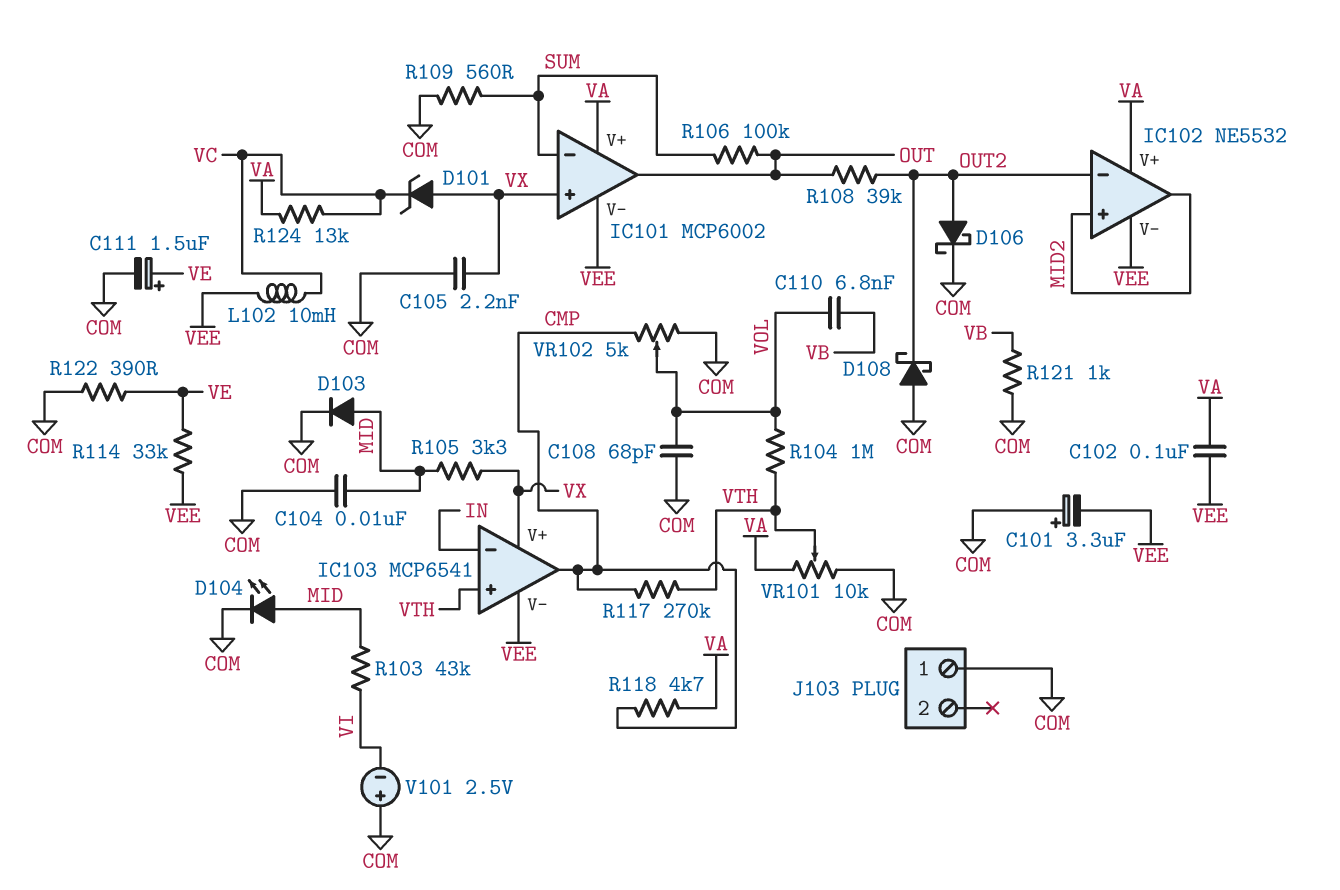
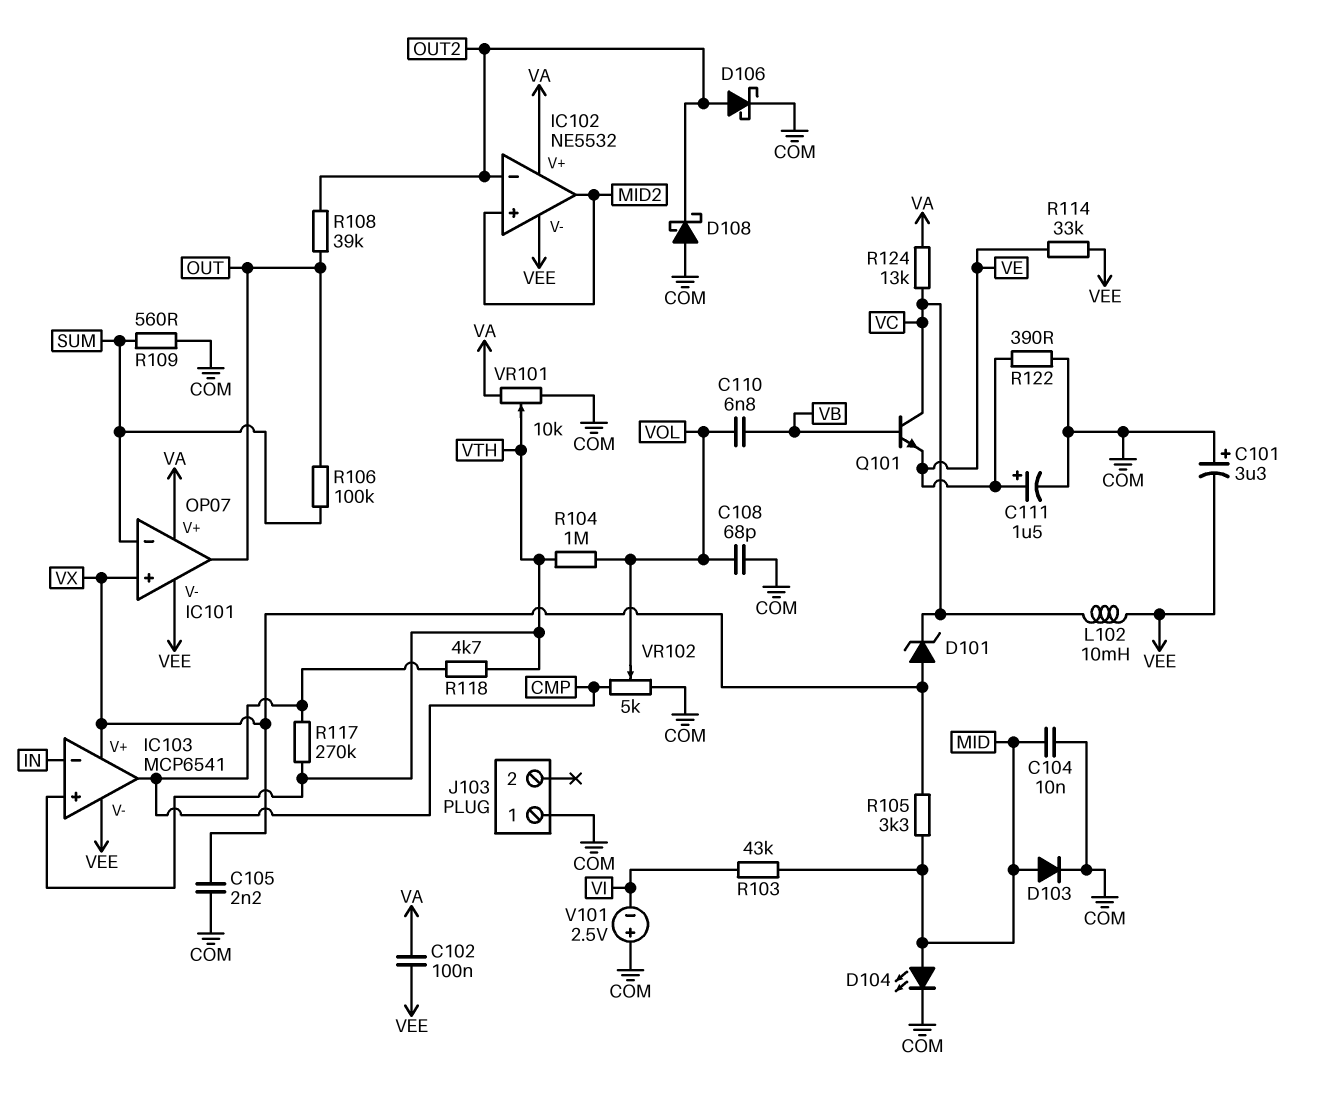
IC101: MCP6002 -> OP07
Q101: none -> NPN (B VB, C VC, E VE)
R118: 4.7k (CMP, VA) -> 4.7k (CMP, VTH)
R121: 1k (COM, VB) -> none

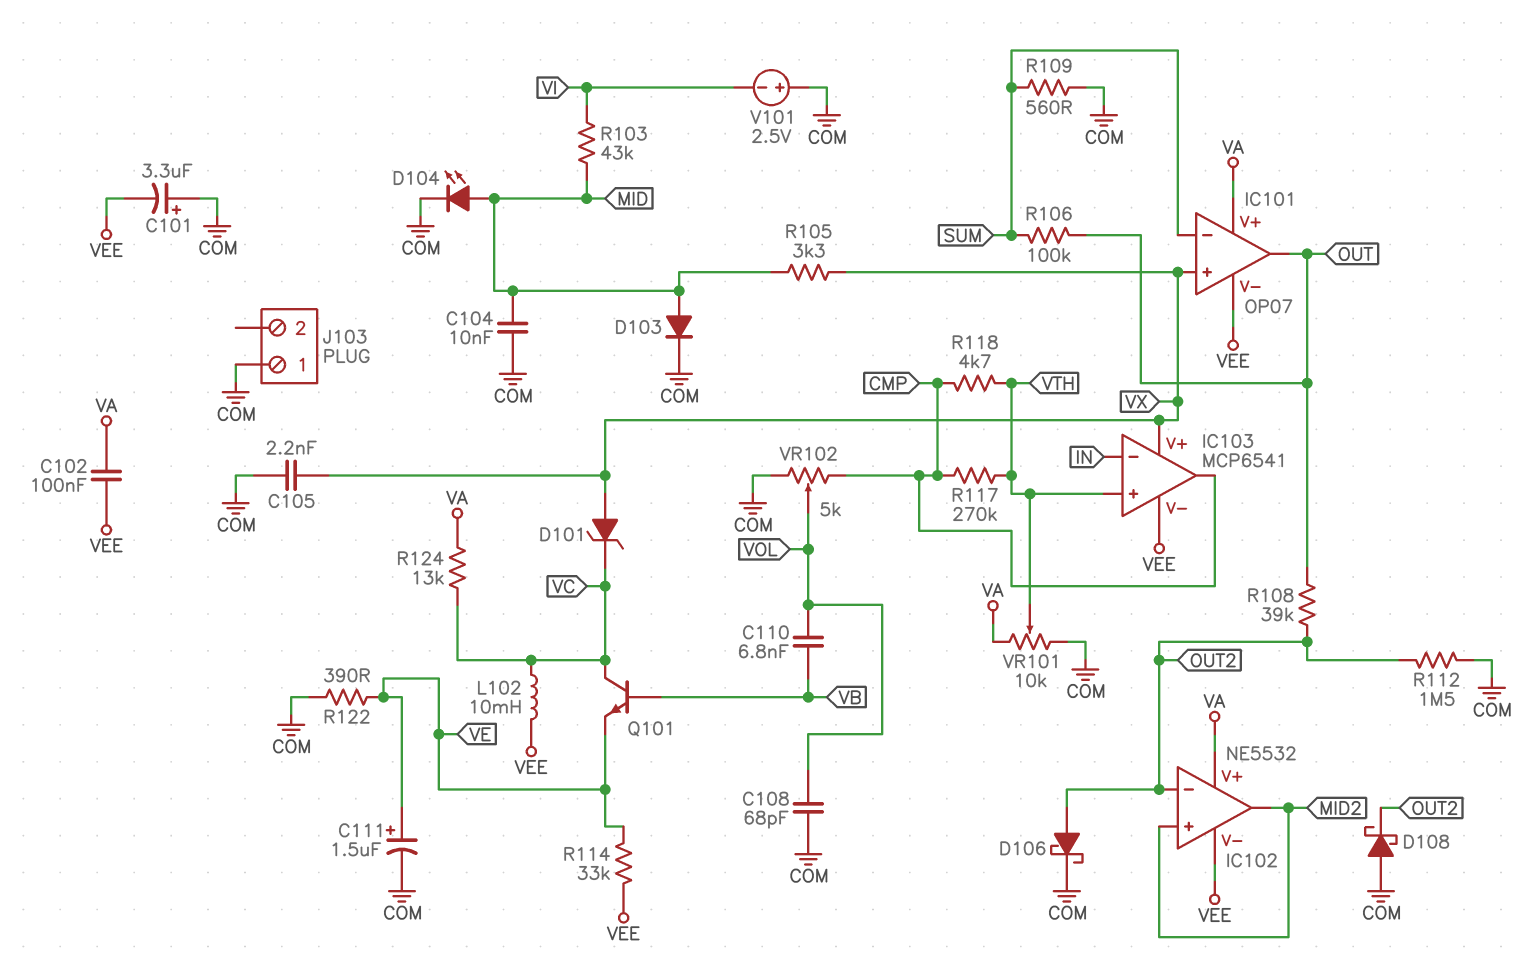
R104: 1M (VOL, VTH) -> none
R112: none -> 1.5M (COM, OUT2)

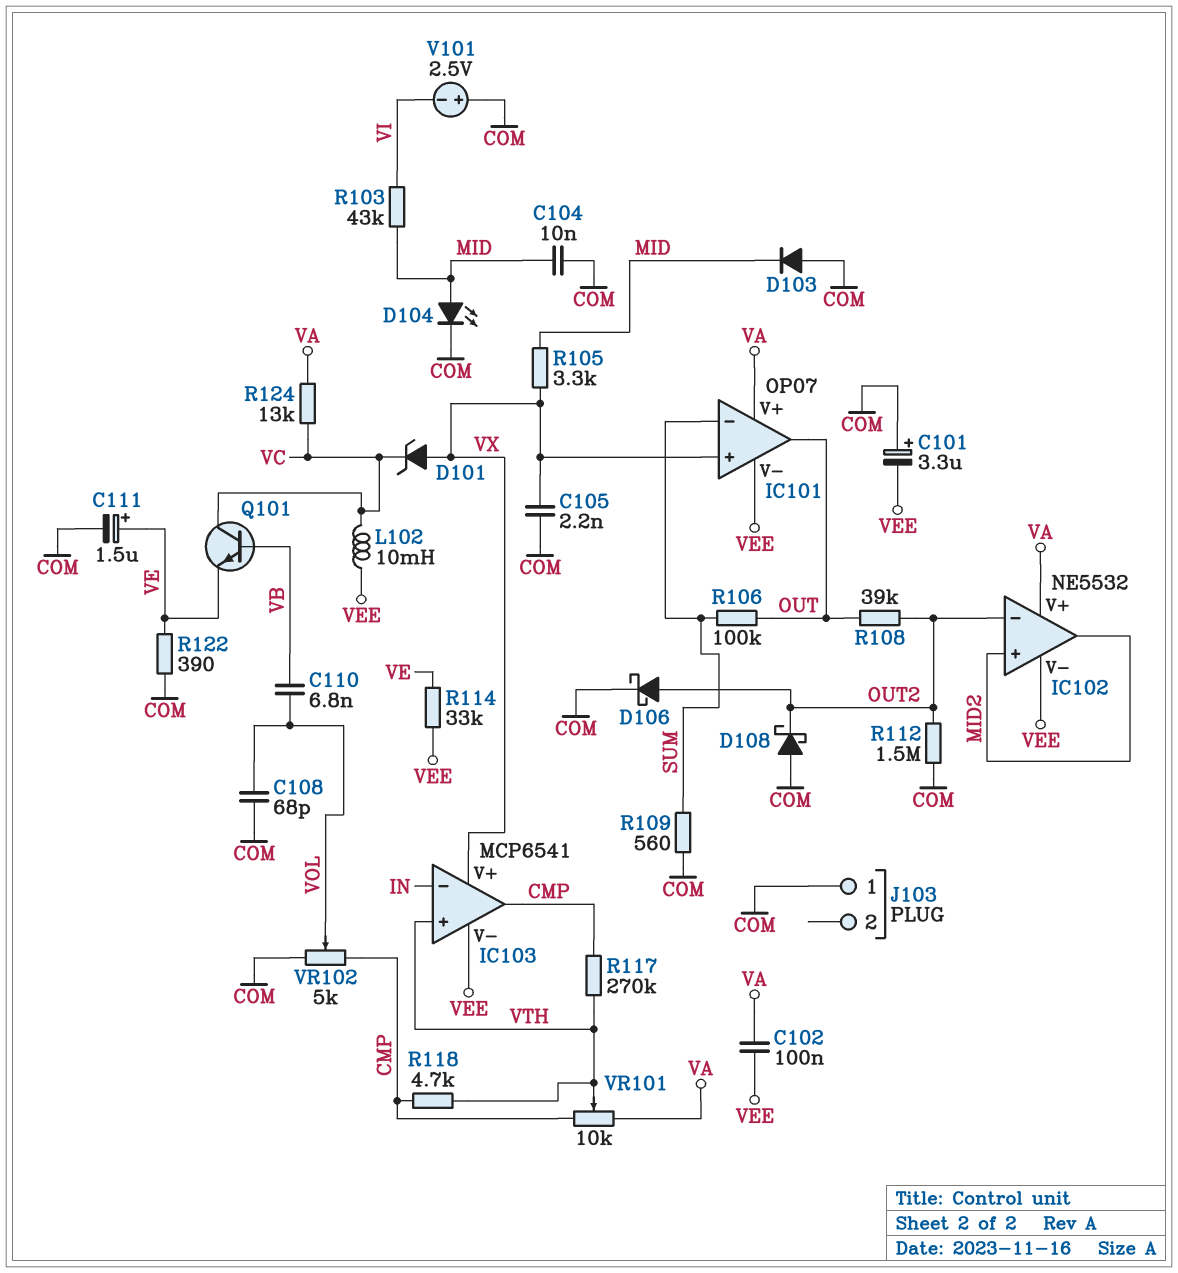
D103: diode (A MID, K COM) -> diode (A COM, K MID)
VR101: 10k (COM, VA, wiper VTH) -> 10k (CMP, VA, wiper VTH)

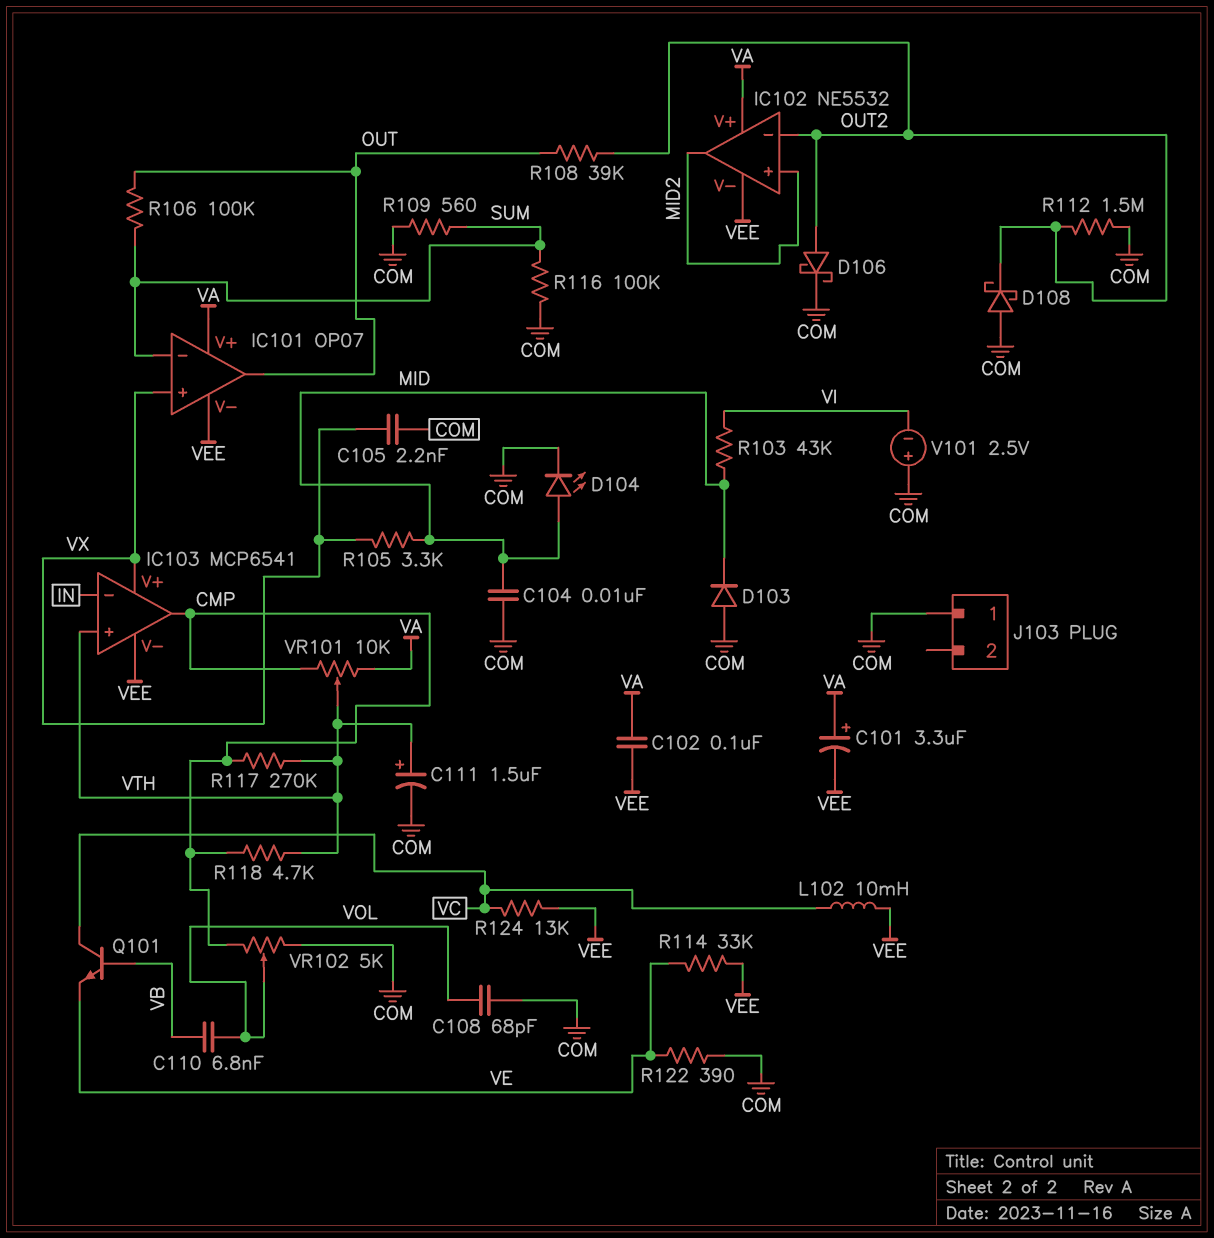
C101: 3.3uF (plus COM, minus VEE) -> 3.3uF (plus VA, minus VEE)
C111: 1.5uF (plus VE, minus COM) -> 1.5uF (plus VTH, minus COM)
D101: zener (A VX, K VC) -> none
R116: none -> 100k (COM, SUM)
R124: 13k (VA, VC) -> 13k (VC, VEE)

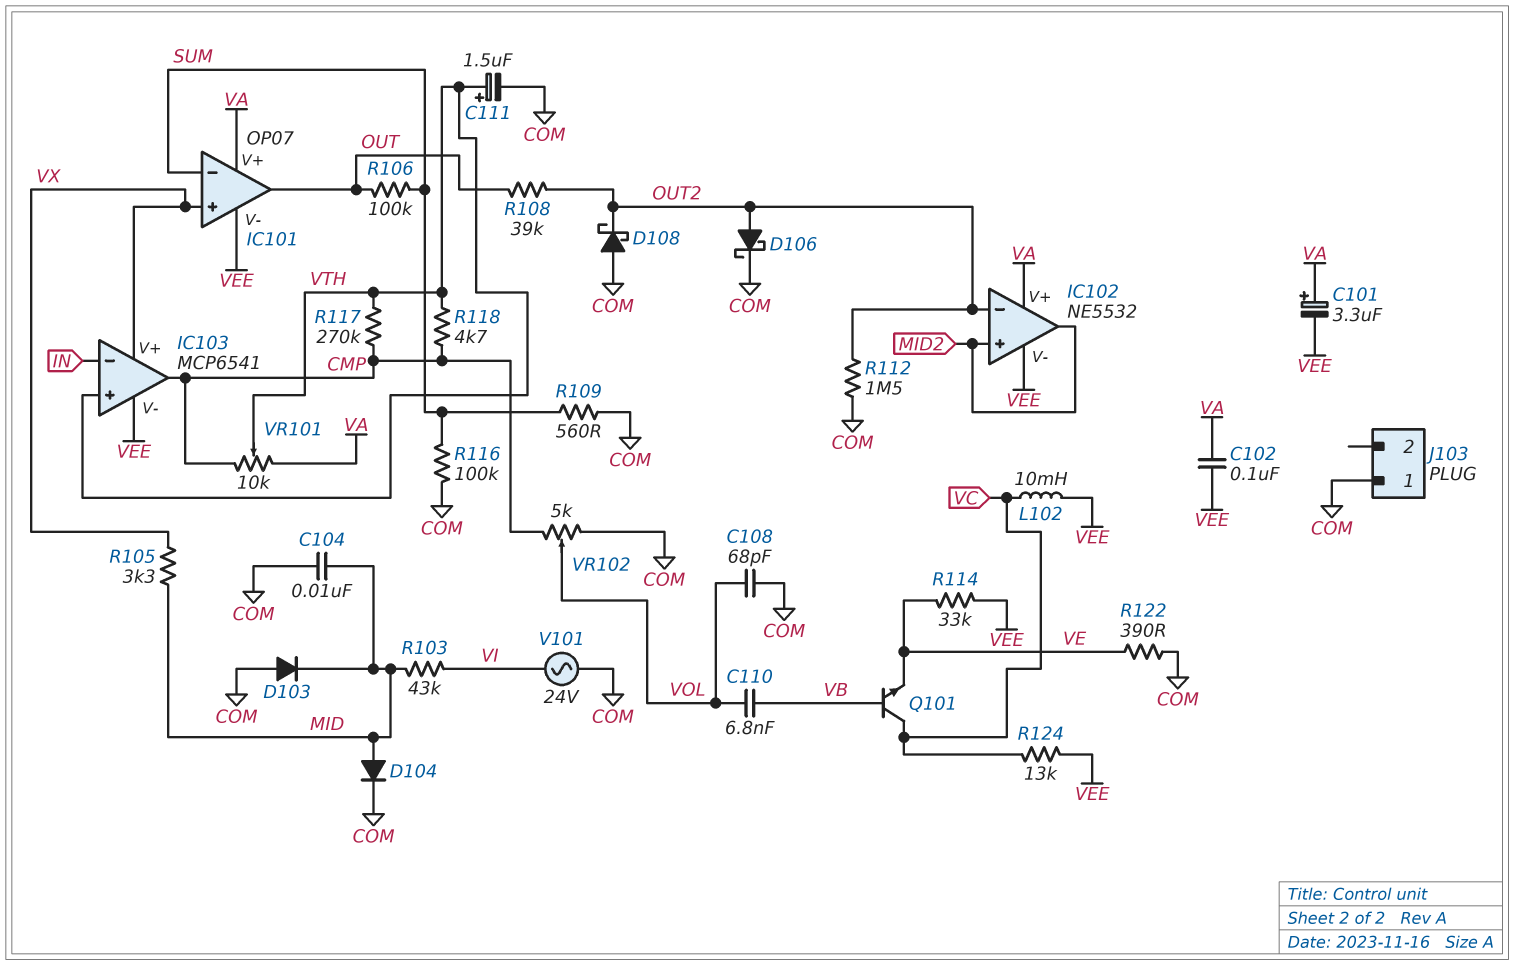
C105: 2.2nF (COM, VX) -> none
D104: LED (A MID, K COM) -> diode (A MID, K COM)
V101: 2.5V (plus COM, minus VI) -> AC 24V (COM, VI)

